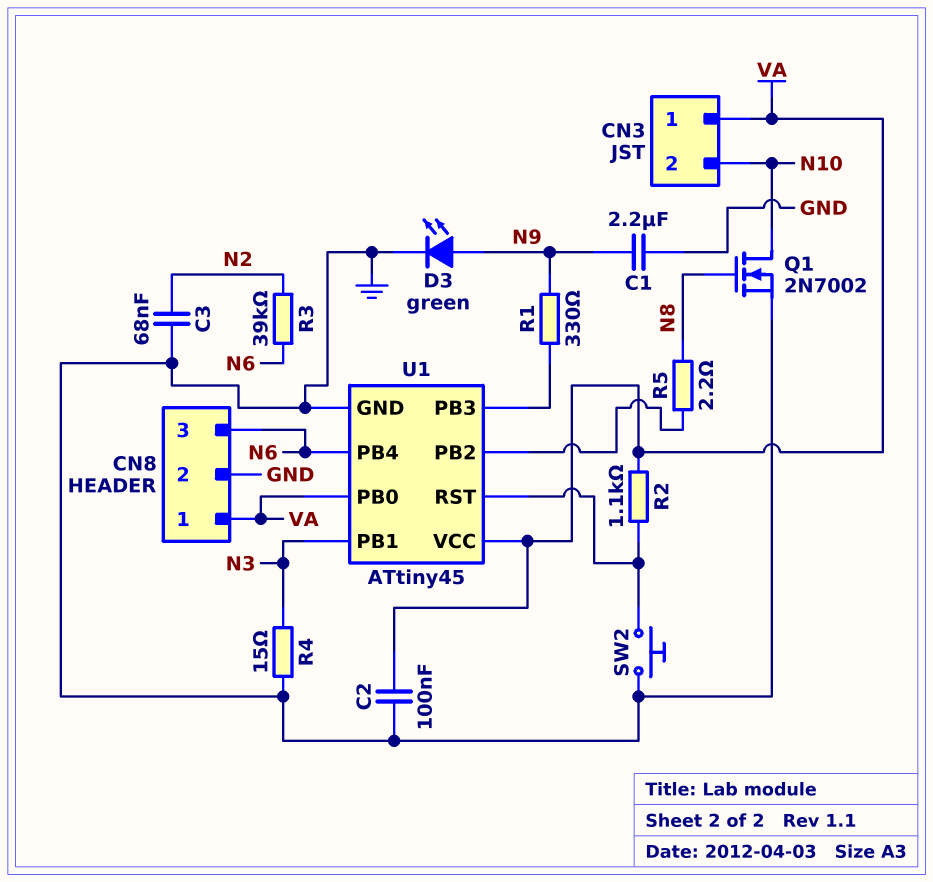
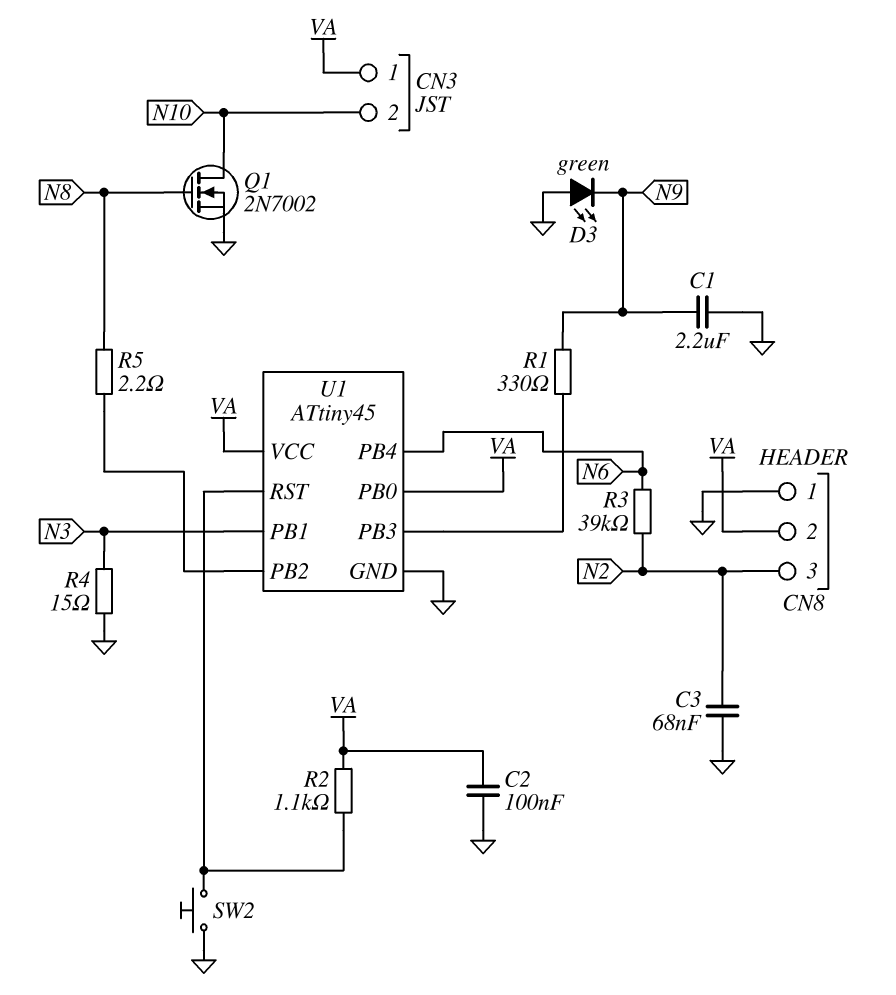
CN8 pin 1: VA -> GND
CN8 pin 2: GND -> VA
CN8 pin 3: N6 -> N2
D3: LED green (A N9, K GND) -> LED green (A GND, K N9)

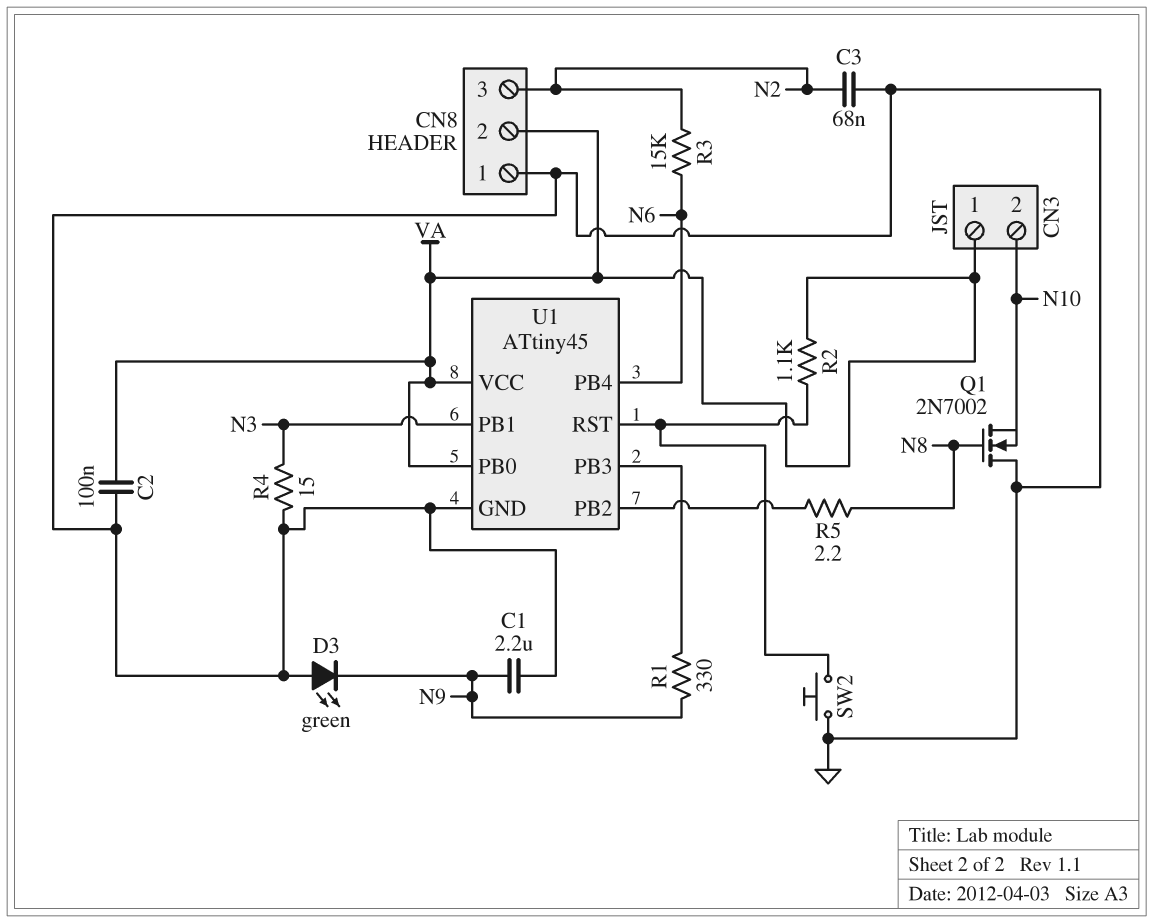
Q1: NMOS 2N7002 (G N8, D N10, S GND) -> NMOS 2N7002 (G N8, D GND, S N10)
R3: 39k (N2, N6) -> 15k (N2, N6)

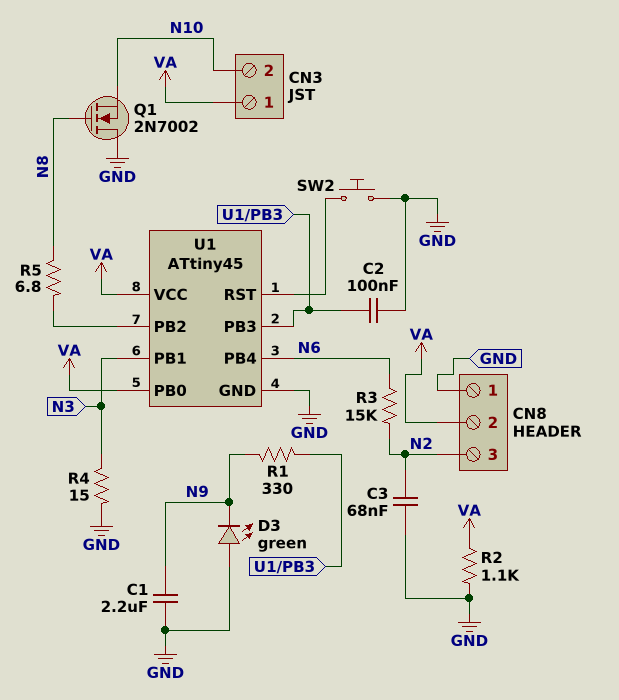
C2: 100nF (GND, VA) -> 100nF (GND, U1/PB3)
R2: 1.1k (U1/RST, VA) -> 1.1k (GND, VA)
R5: 2.2 (N8, U1/PB2) -> 6.8 (N8, U1/PB2)

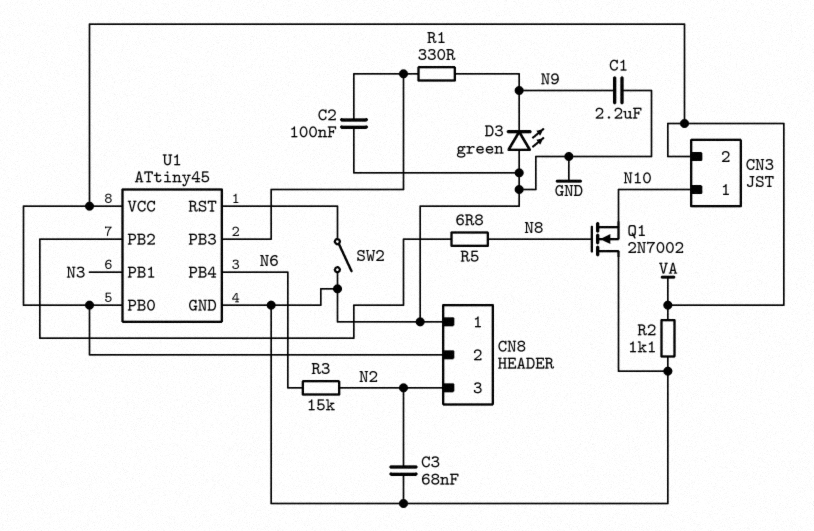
CN3 pin 1: VA -> N10
CN3 pin 2: N10 -> VA
R4: 15 (GND, N3) -> none
SW2: button (GND, U1/RST) -> switch (GND, U1/RST)

